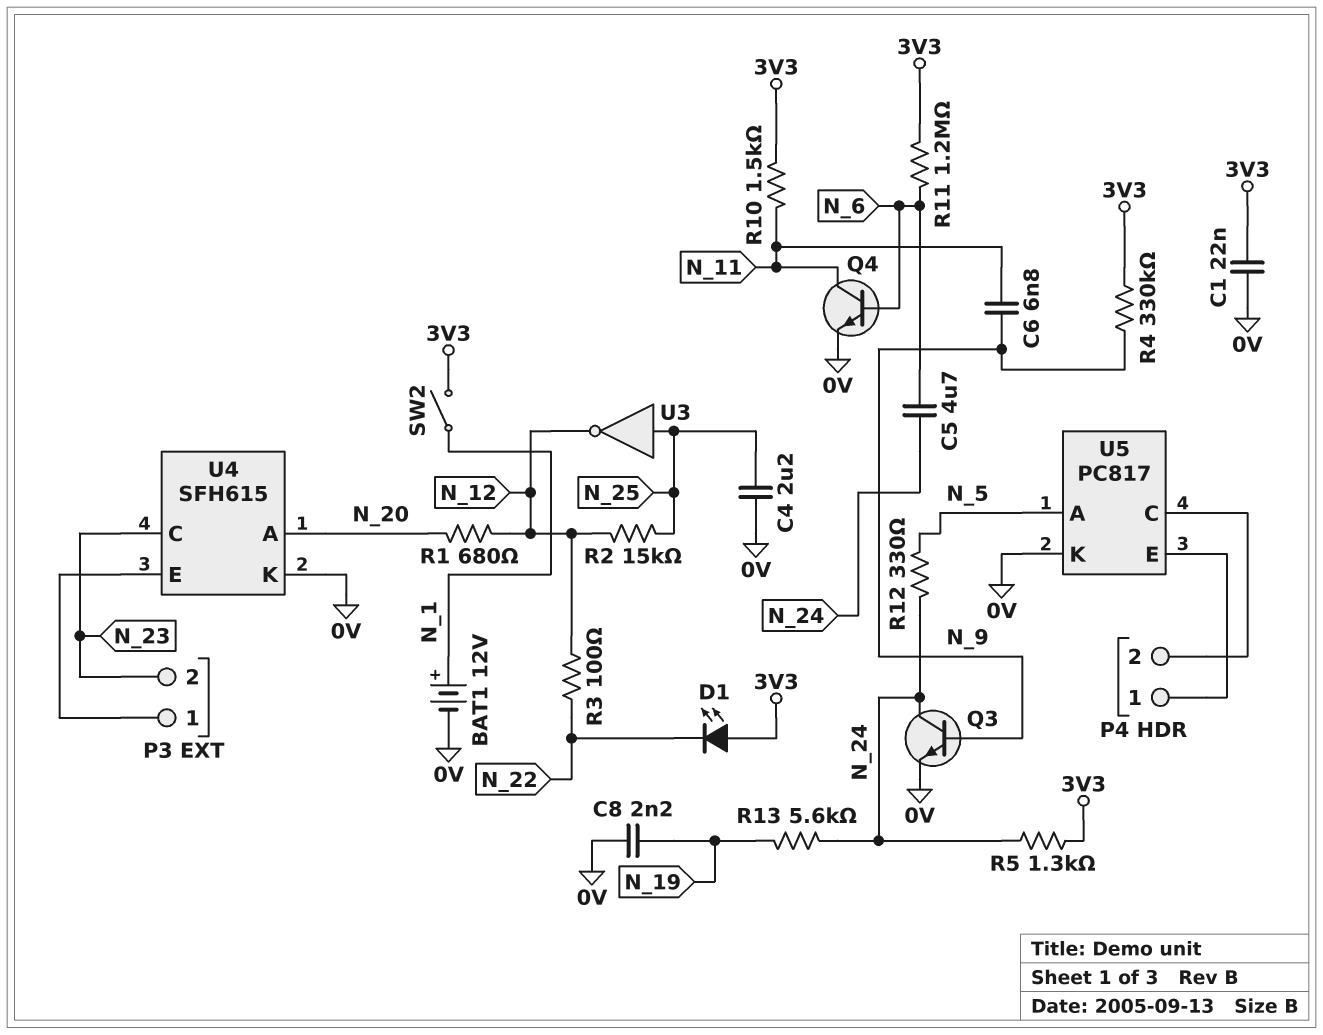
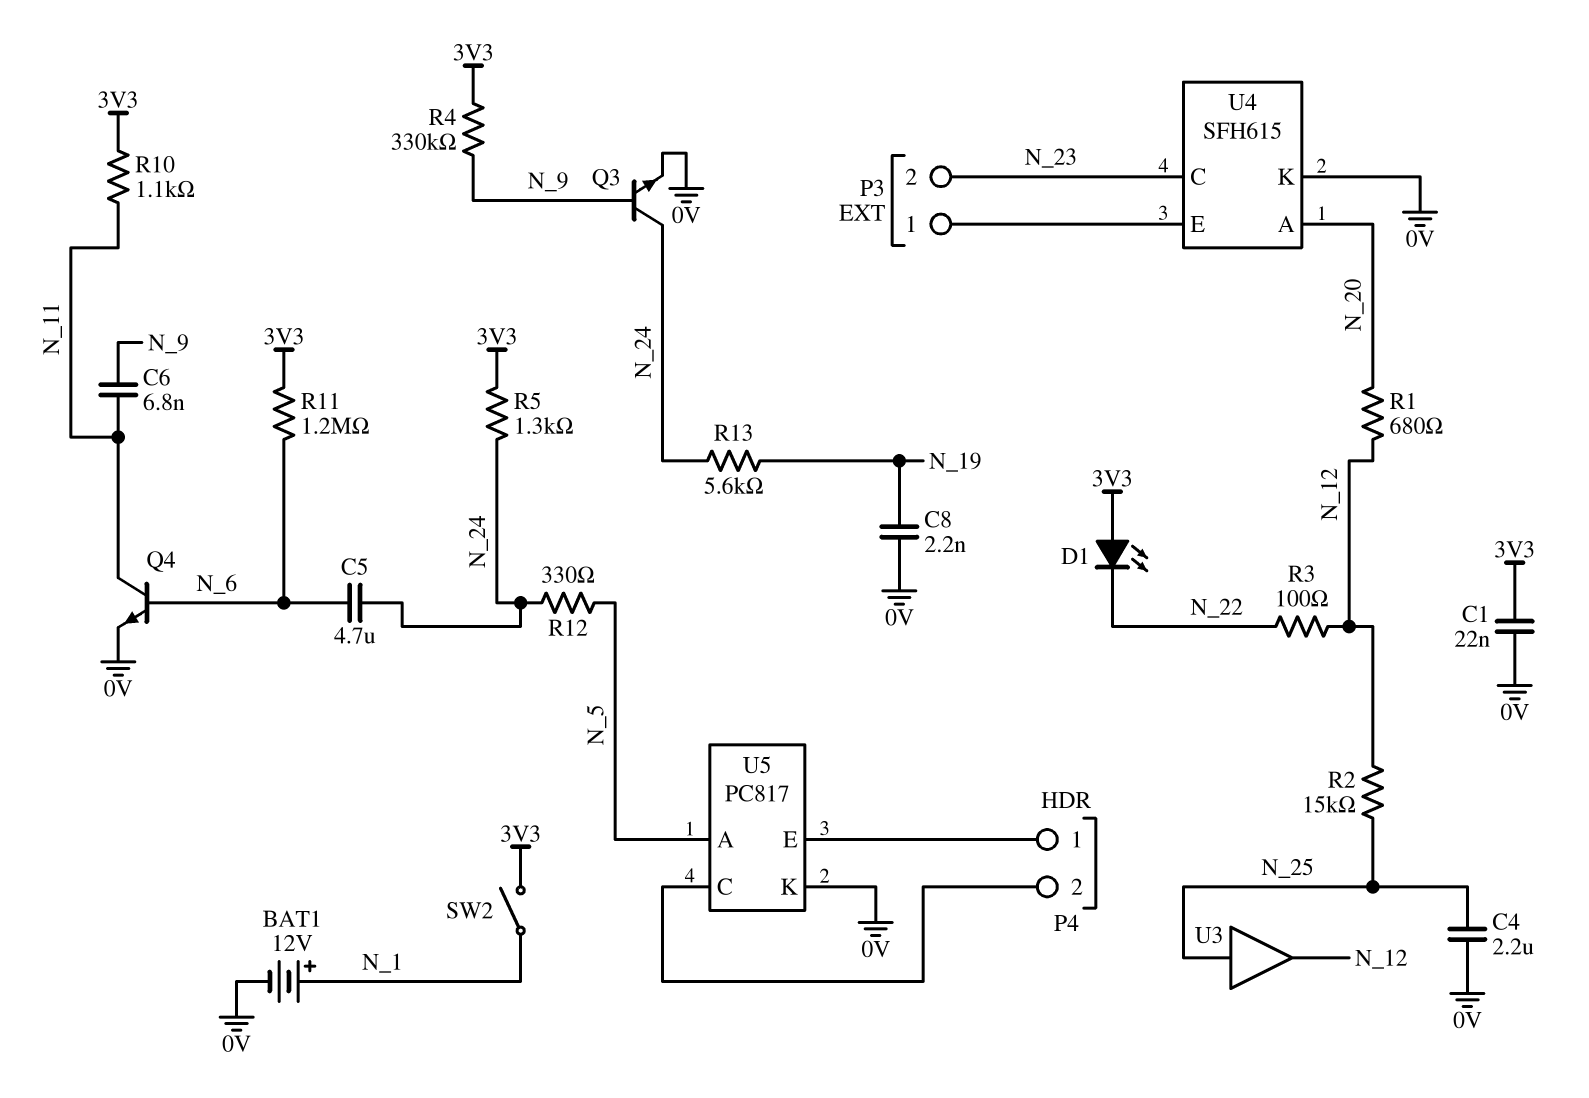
R10: 1.5k (3V3, N_11) -> 1.1k (3V3, N_11)
U3: NOT (in N_25, out N_12) -> buffer (in N_25, out N_12)

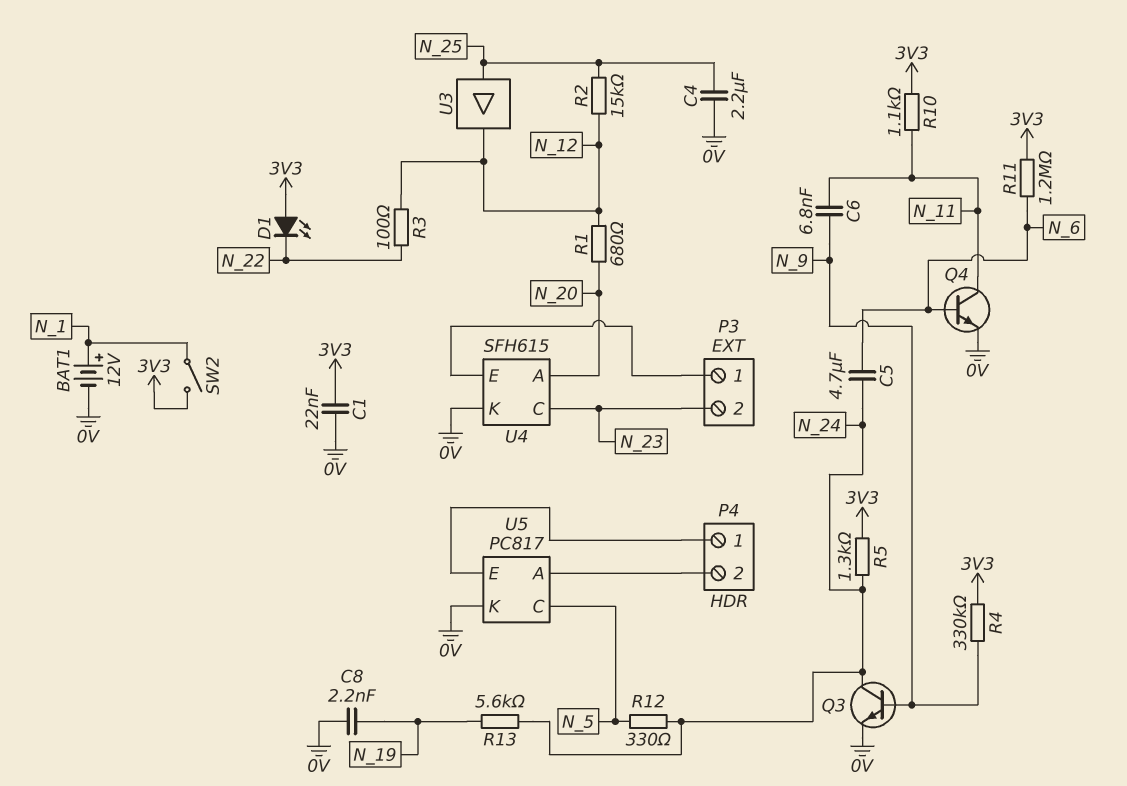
U5 pin A: N_5 -> P4/2
U5 pin C: P4/2 -> N_5

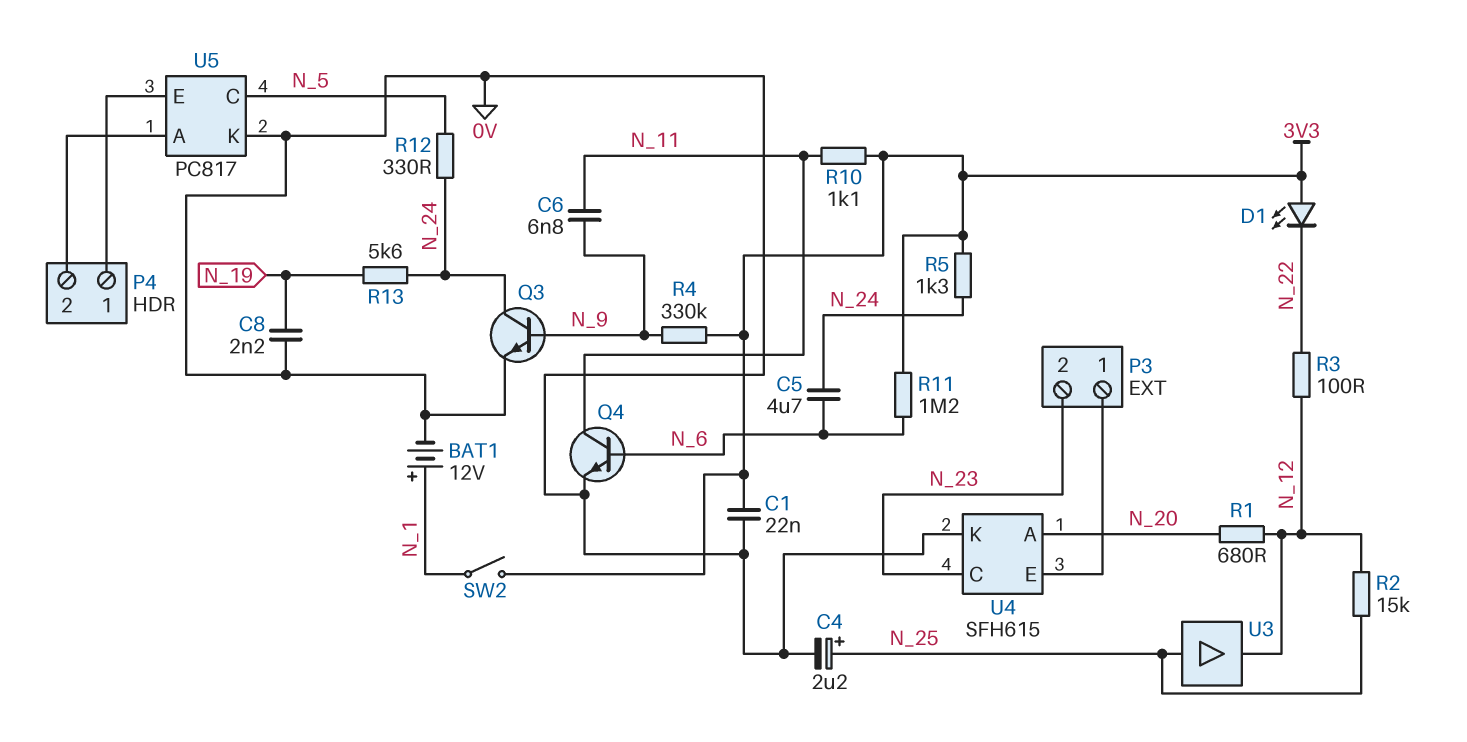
C4: 2.2uF (0V, N_25) -> 2.2uF (plus N_25, minus 0V)

